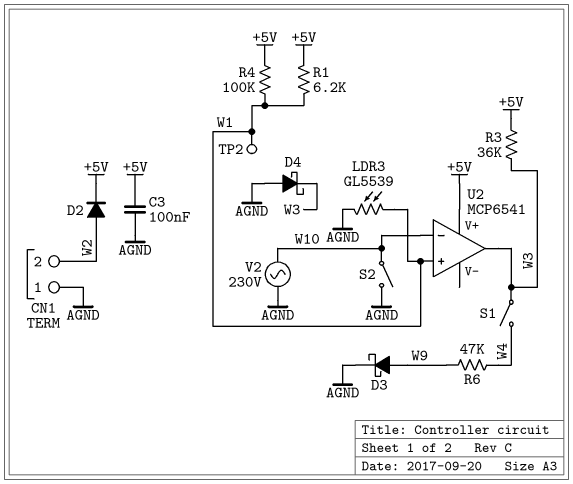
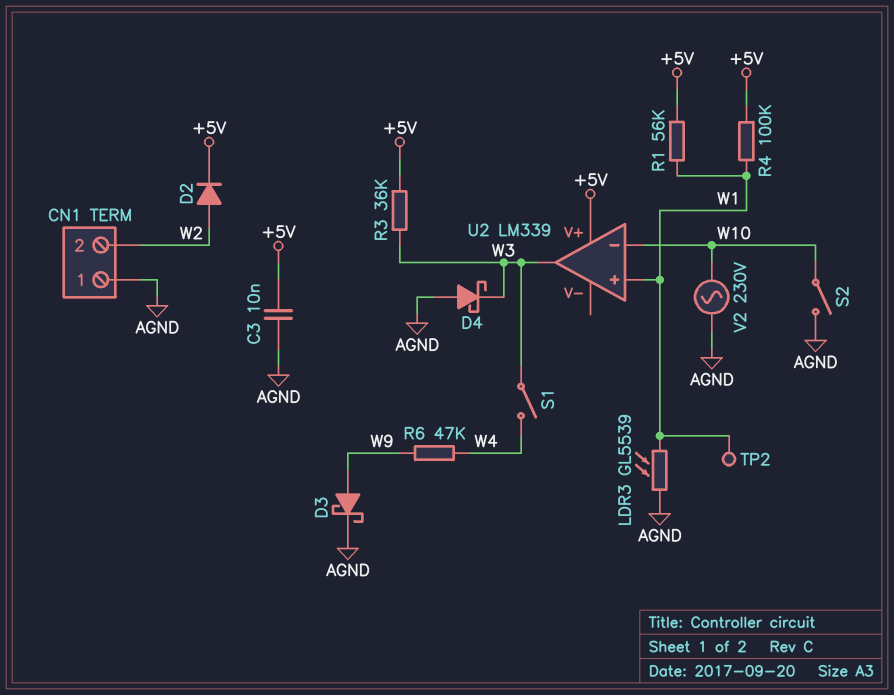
C3: 100nF (+5V, AGND) -> 10nF (+5V, AGND)
R1: 6.2k (+5V, W1) -> 56k (+5V, W1)
U2: MCP6541 -> LM339

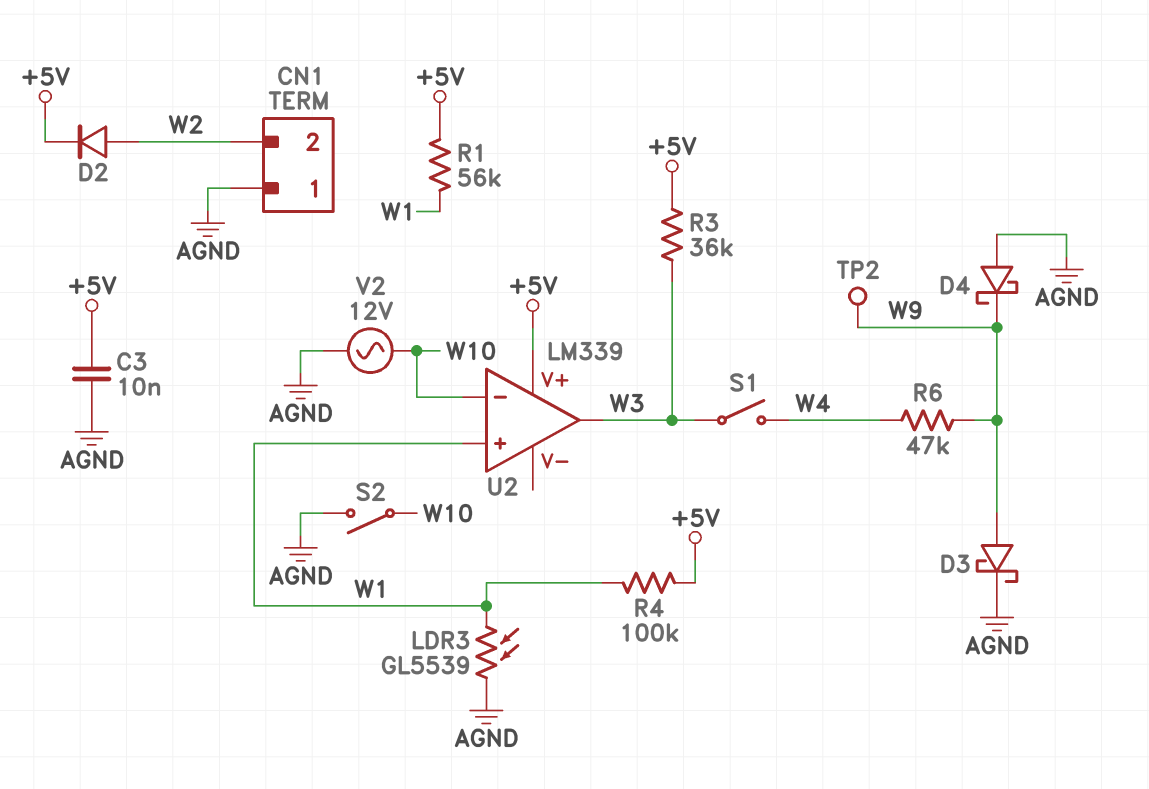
D4: schottky (A AGND, K W3) -> schottky (A AGND, K W9)
TP2: test point (W1) -> test point (W9)
V2: AC 230V (AGND, W10) -> AC 12V (AGND, W10)

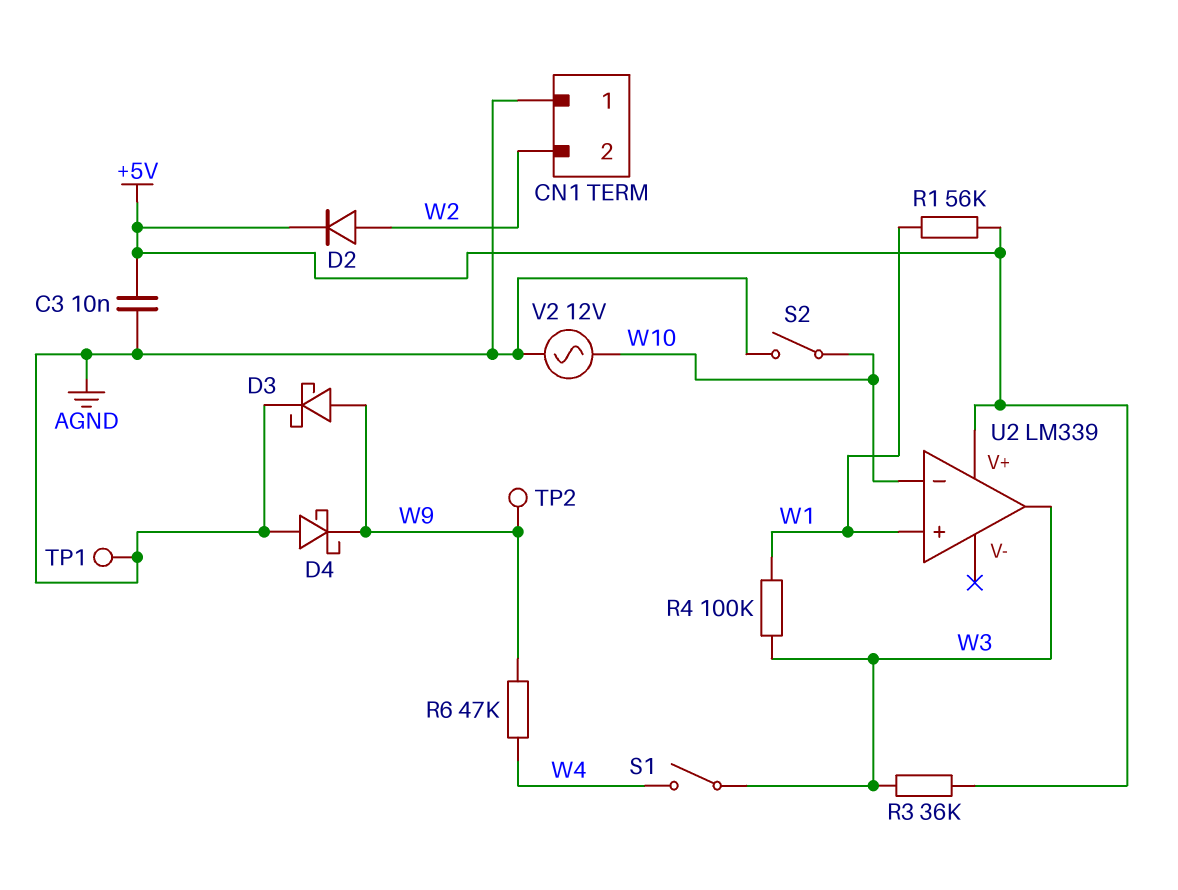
LDR3: GL5539 (AGND, W1) -> none
R4: 100k (+5V, W1) -> 100k (W1, W3)
TP1: none -> test point (AGND)

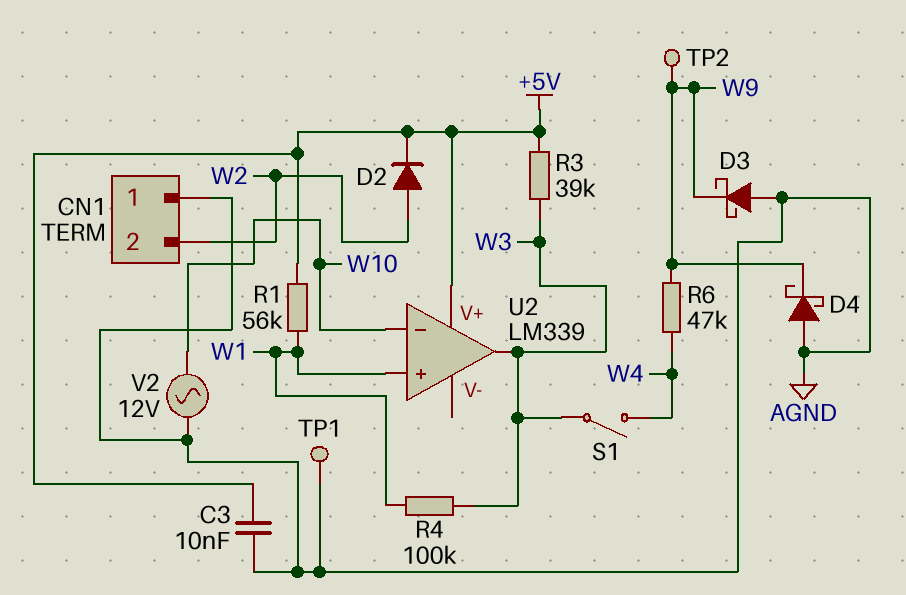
D3: schottky (A W9, K AGND) -> schottky (A AGND, K W9)
R3: 36k (+5V, W3) -> 39k (+5V, W3)
S2: switch (AGND, W10) -> none

